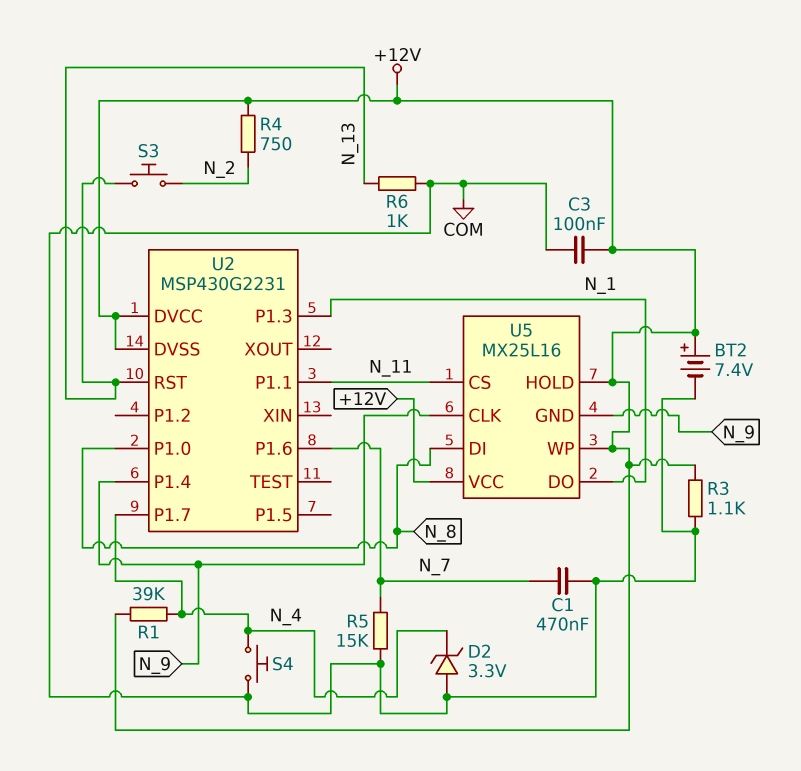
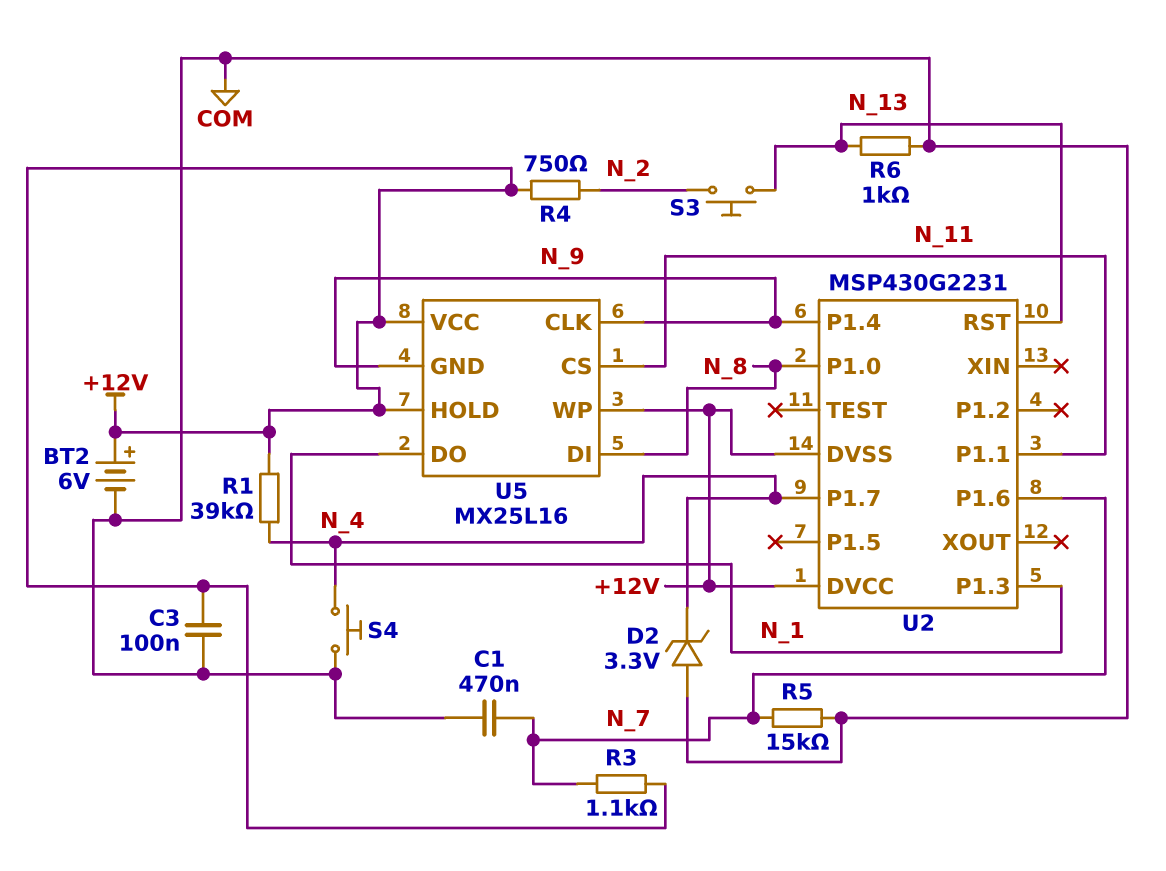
BT2: 7.4V (plus +12V, minus COM) -> 6V (plus +12V, minus COM)
R3: 1.1k (+12V, COM) -> 1.1k (+12V, N_7)

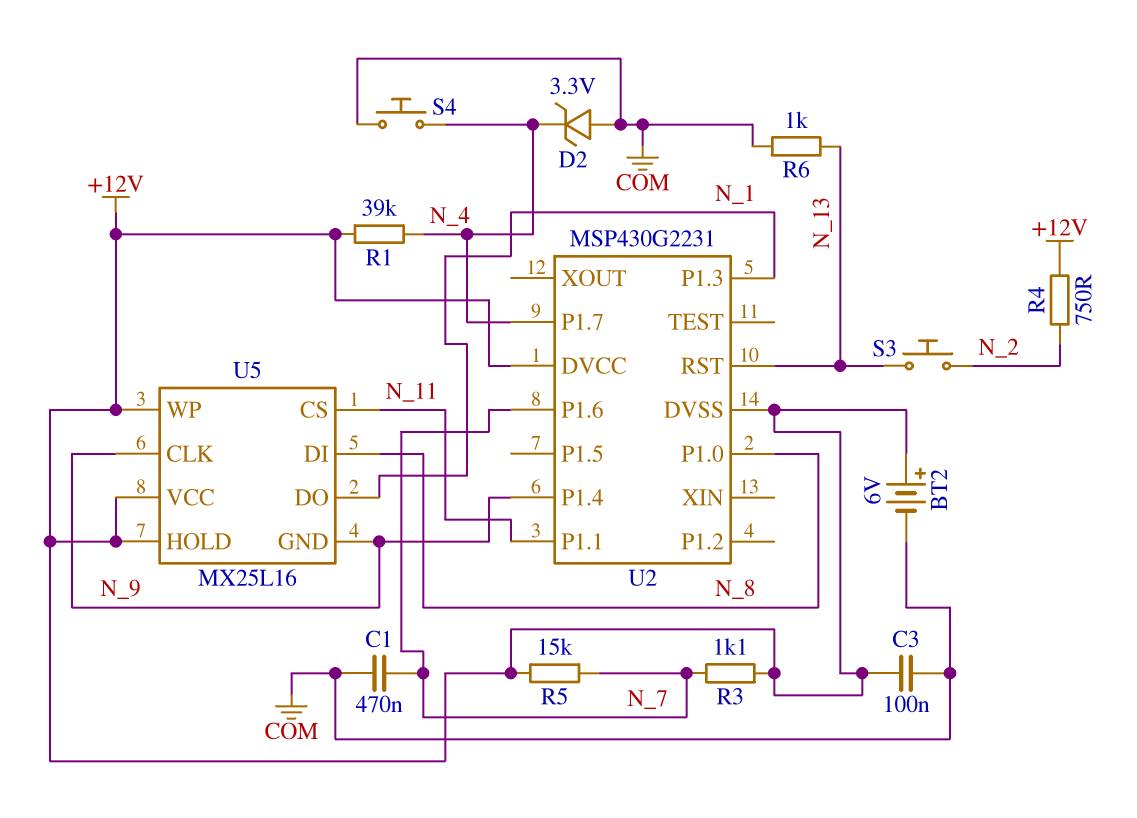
R5: 15k (COM, N_7) -> 15k (+12V, N_7)

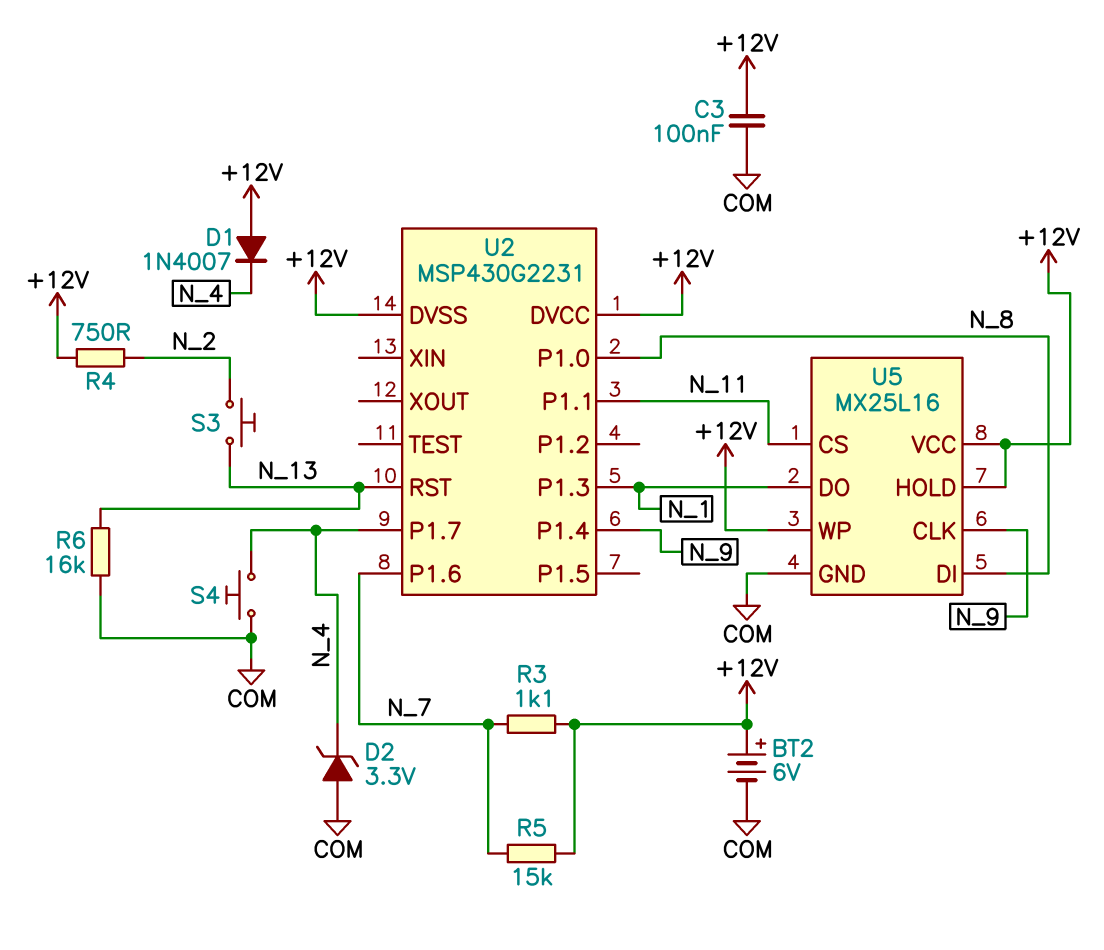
C1: 470nF (COM, N_7) -> none
D1: none -> diode 1N4007 (A +12V, K N_4)
R1: 39k (+12V, N_4) -> none
R6: 1k (COM, N_13) -> 16k (COM, N_13)
U5 pin GND: N_9 -> COM

